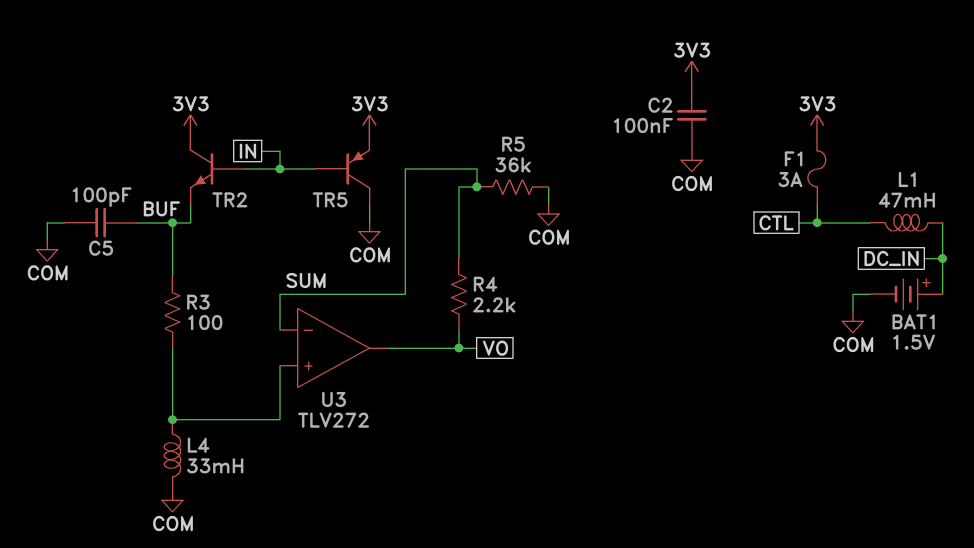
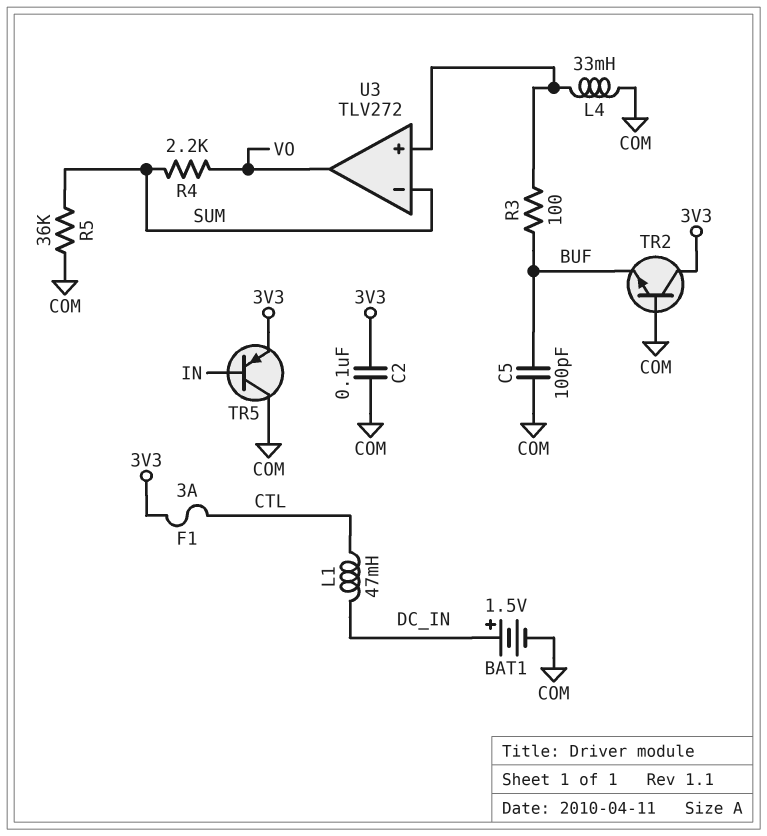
TR2: NPN (B IN, C 3V3, E BUF) -> NPN (B COM, C 3V3, E BUF)

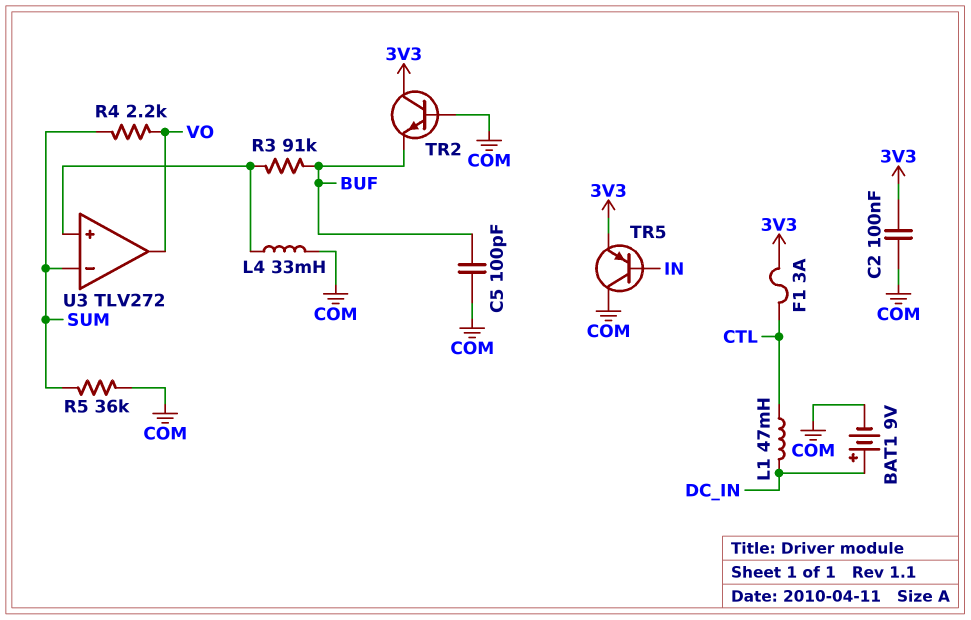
BAT1: 1.5V (plus DC_IN, minus COM) -> 9V (plus DC_IN, minus COM)
R3: 100 (BUF, U3/in+) -> 91k (BUF, U3/in+)

